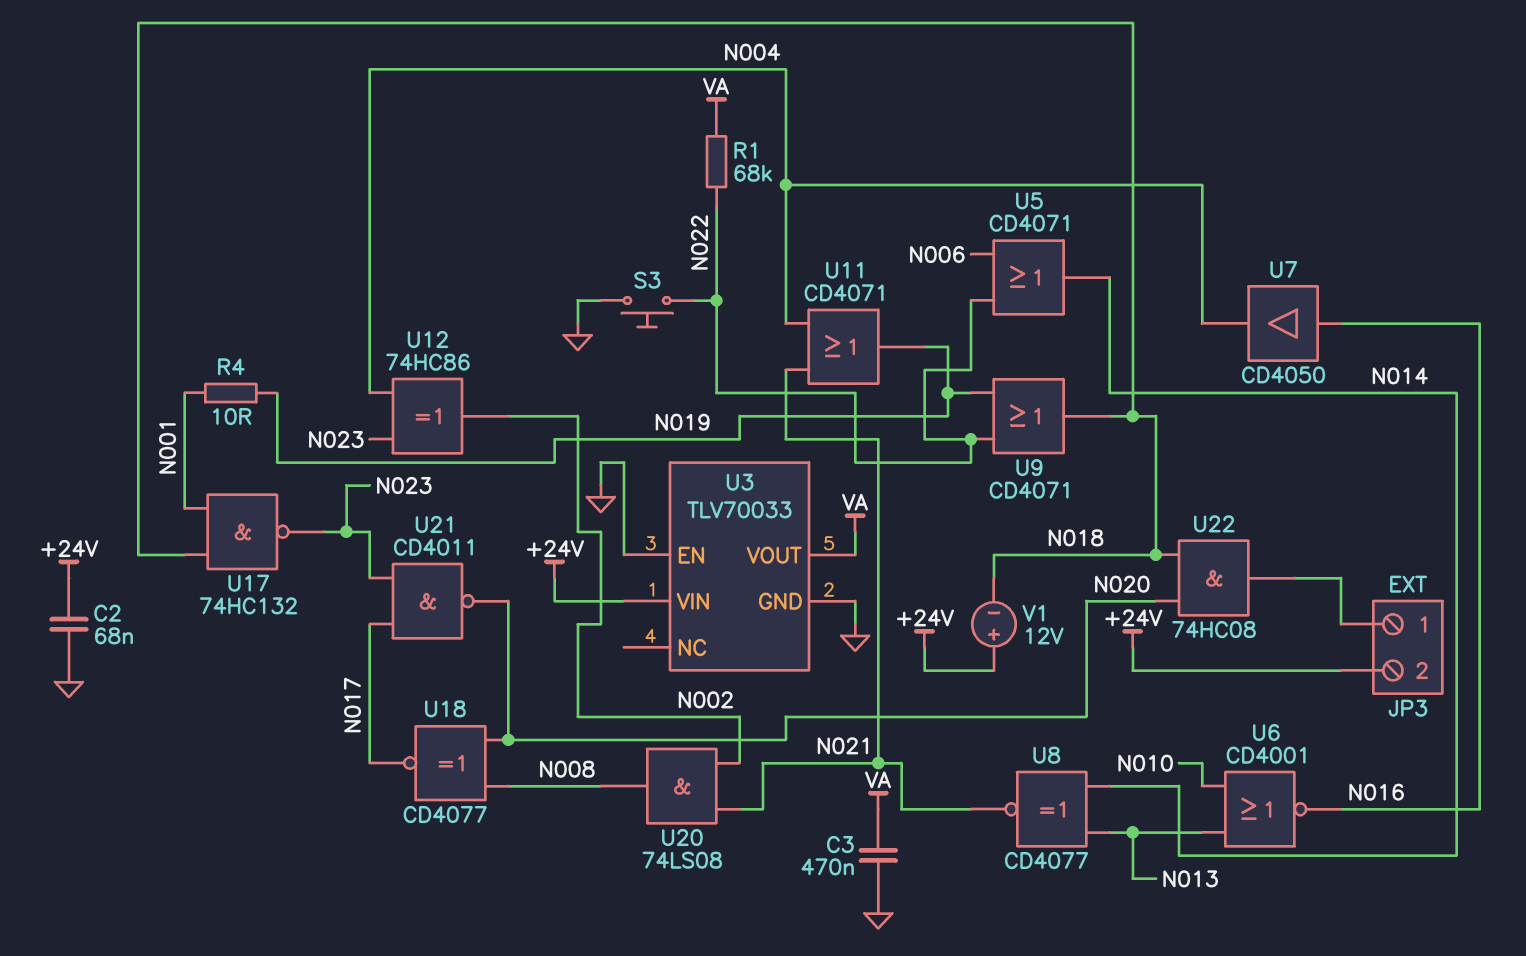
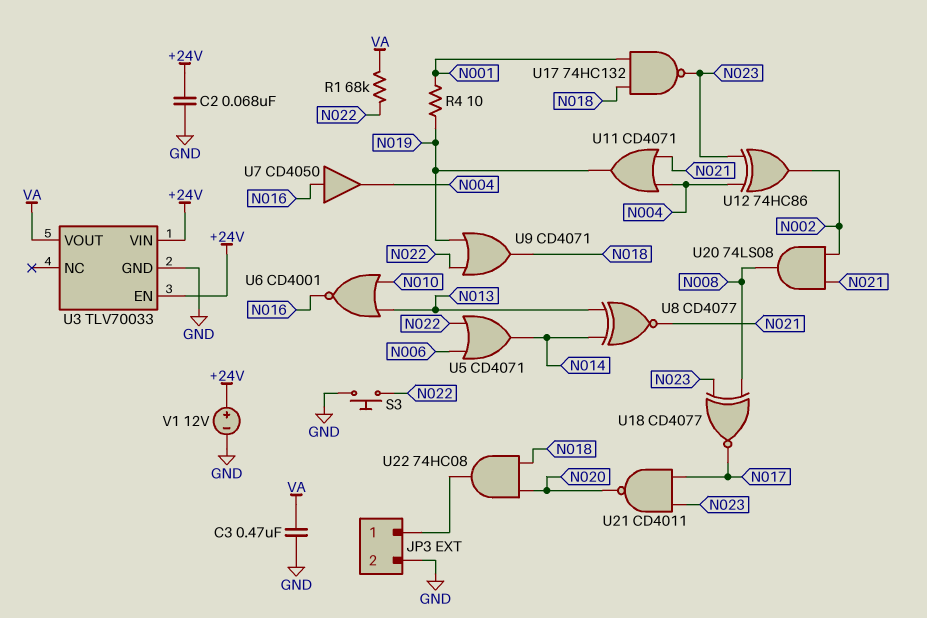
JP3 pin 2: +24V -> GND
U3 pin EN: GND -> +24V
U18: XNOR CD4077 (in N008, in N020, out N017) -> XNOR CD4077 (in N008, in N023, out N017)
V1: 12V (plus +24V, minus N018) -> 12V (plus +24V, minus GND)

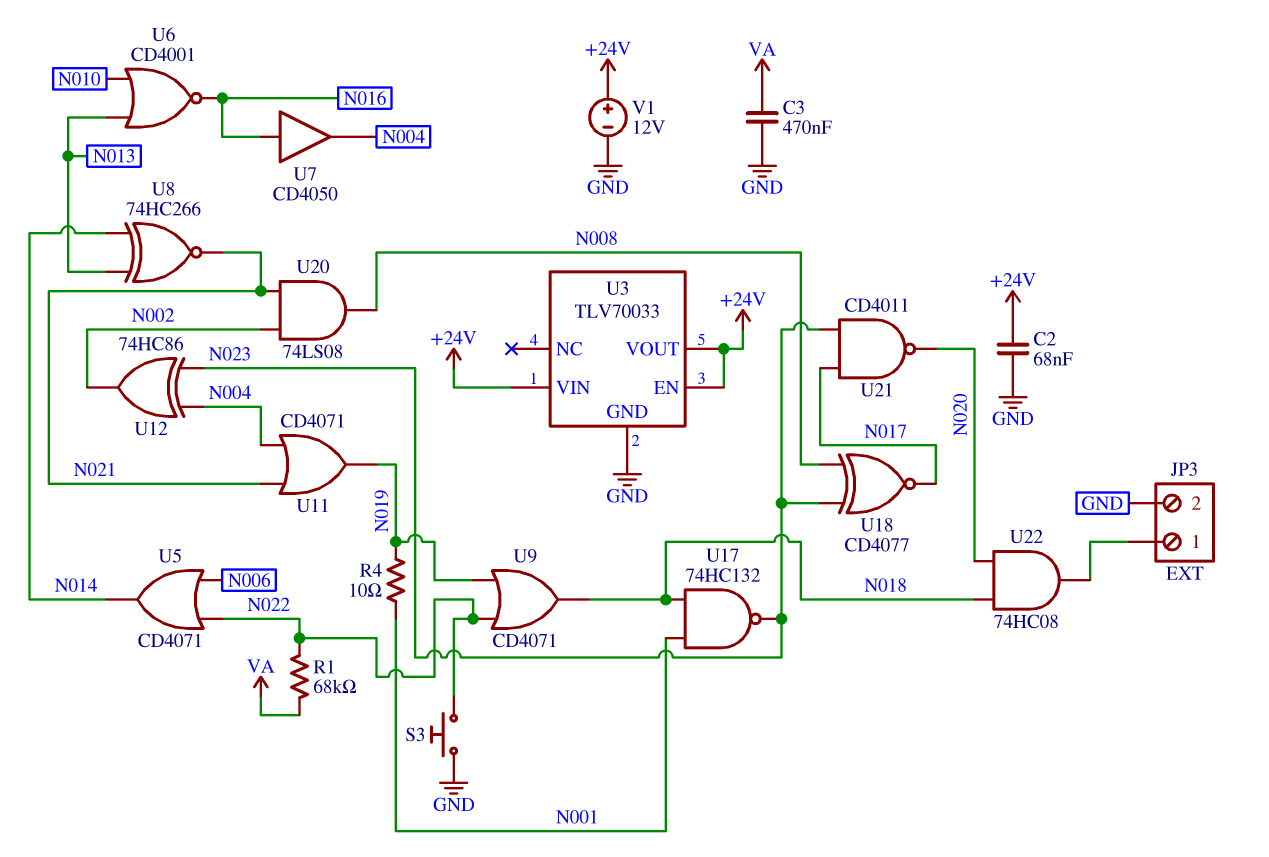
U3 pin VOUT: VA -> +24V
U8: XNOR CD4077 (in N013, in N014, out N021) -> XNOR 74HC266 (in N013, in N014, out N021)

